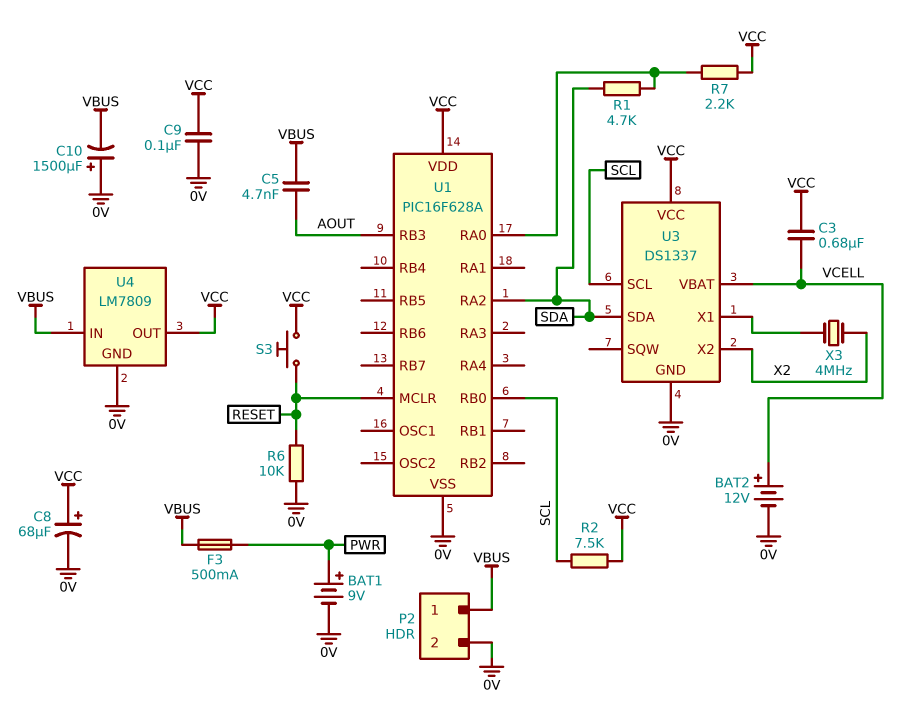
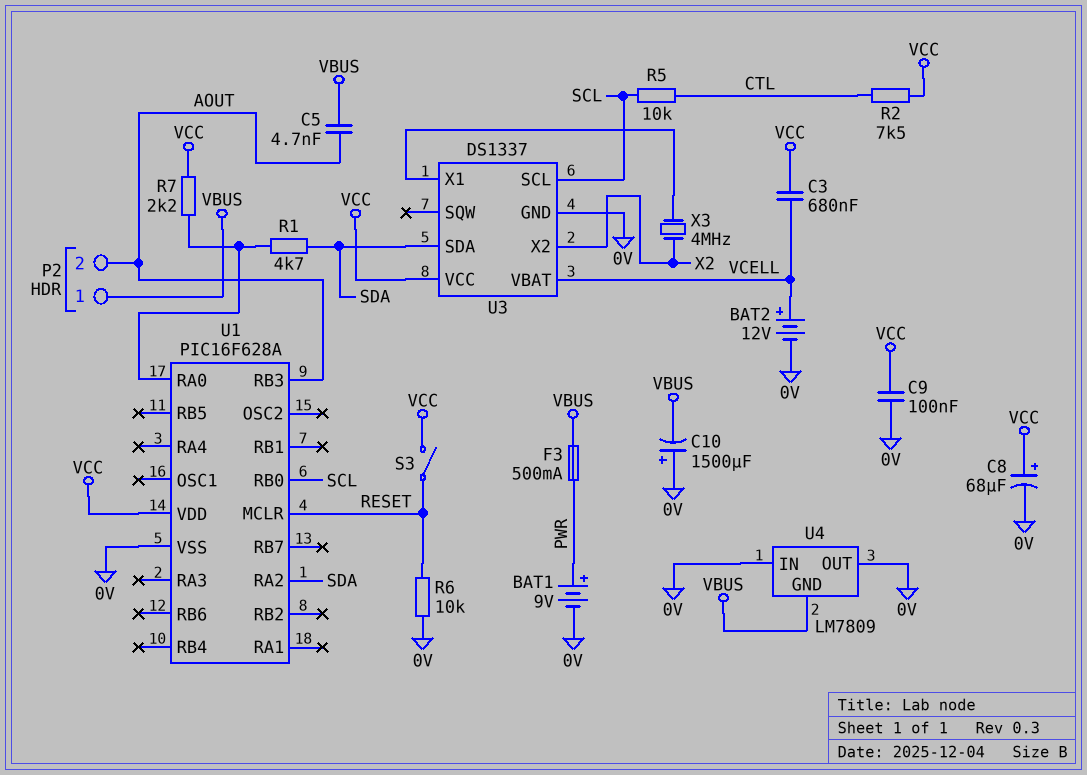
P2 pin 2: 0V -> AOUT
R2: 7.5k (SCL, VCC) -> 7.5k (CTL, VCC)
R5: none -> 10k (CTL, SCL)
S3: button (RESET, VCC) -> switch (RESET, VCC)
U4 pin GND: 0V -> VBUS
U4 pin IN: VBUS -> 0V
U4 pin OUT: VCC -> 0V

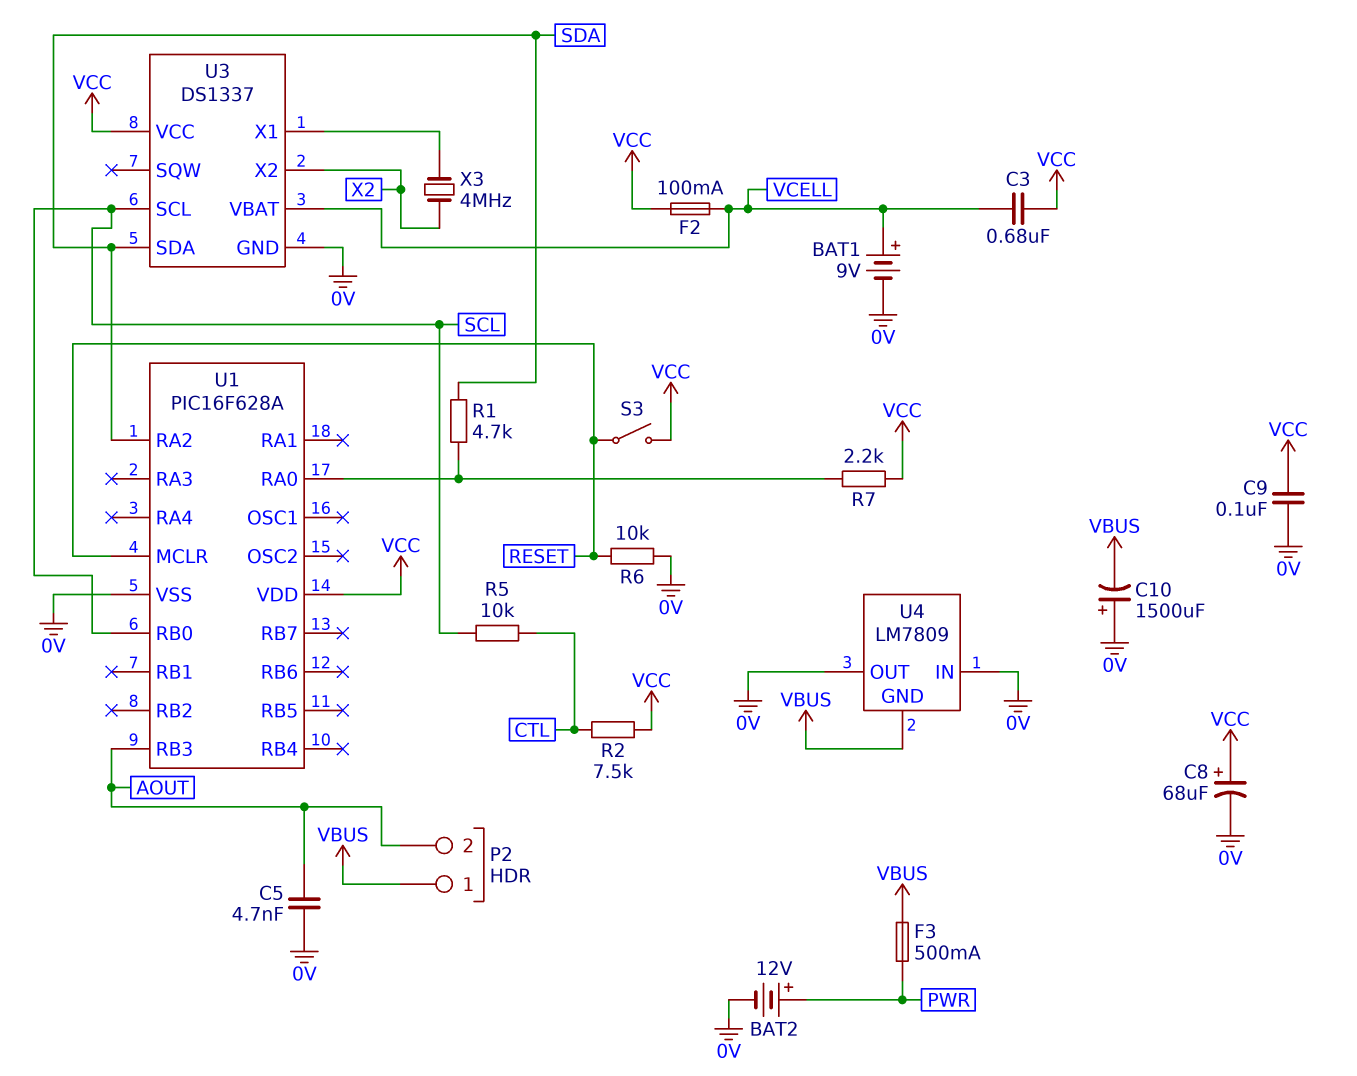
BAT1: 9V (plus PWR, minus 0V) -> 9V (plus VCELL, minus 0V)
BAT2: 12V (plus VCELL, minus 0V) -> 12V (plus PWR, minus 0V)
C5: 4.7nF (AOUT, VBUS) -> 4.7nF (0V, AOUT)
F2: none -> 100mA (VCC, VCELL)

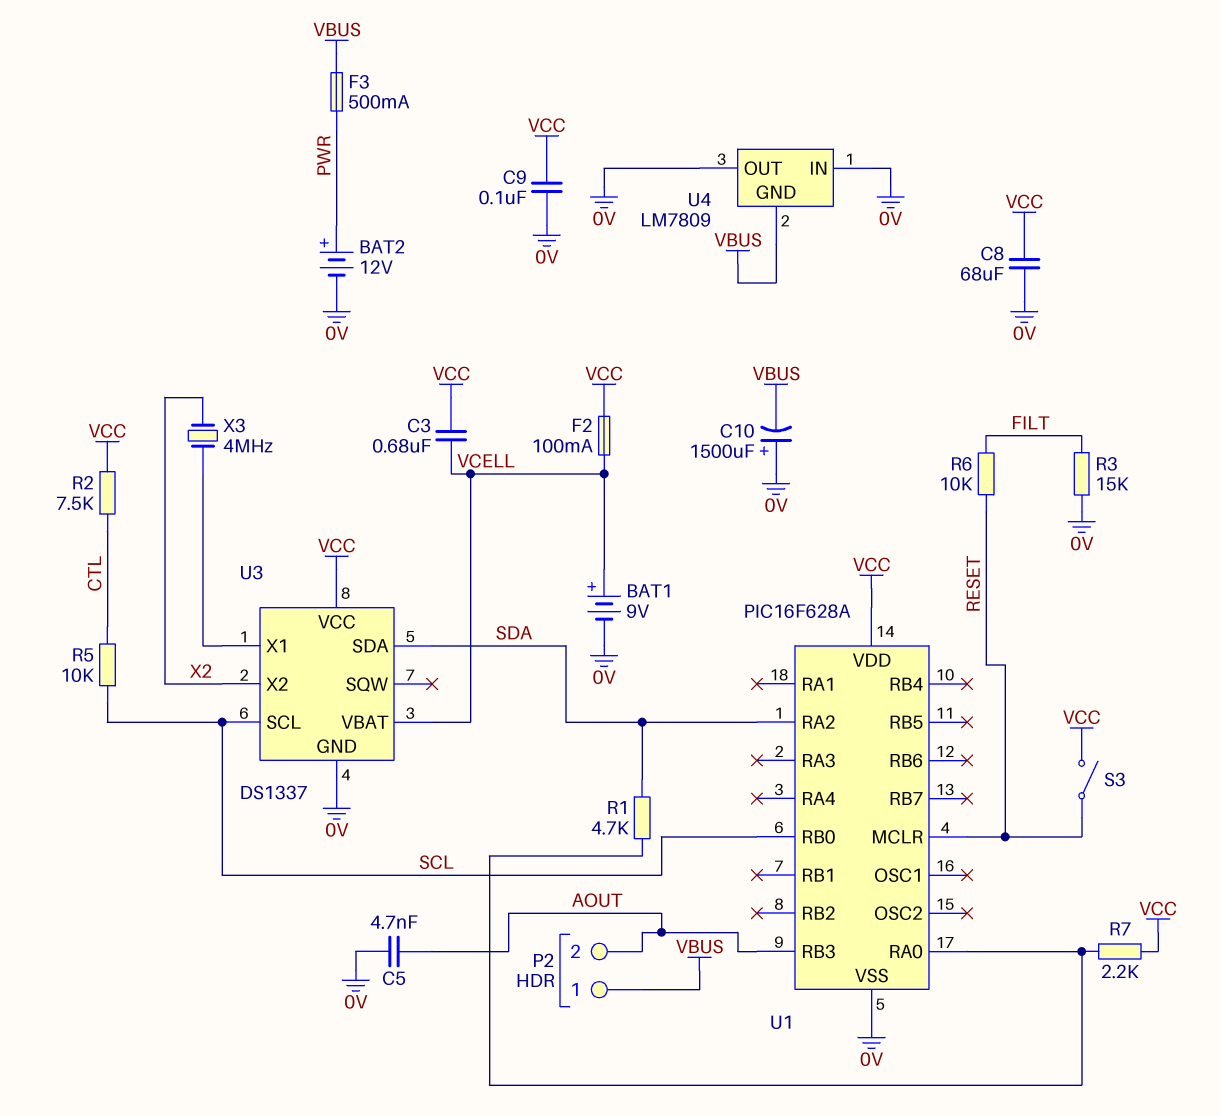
C8: 68uF (plus VCC, minus 0V) -> 68uF (0V, VCC)
R3: none -> 15k (0V, FILT)
R6: 10k (0V, RESET) -> 10k (FILT, RESET)

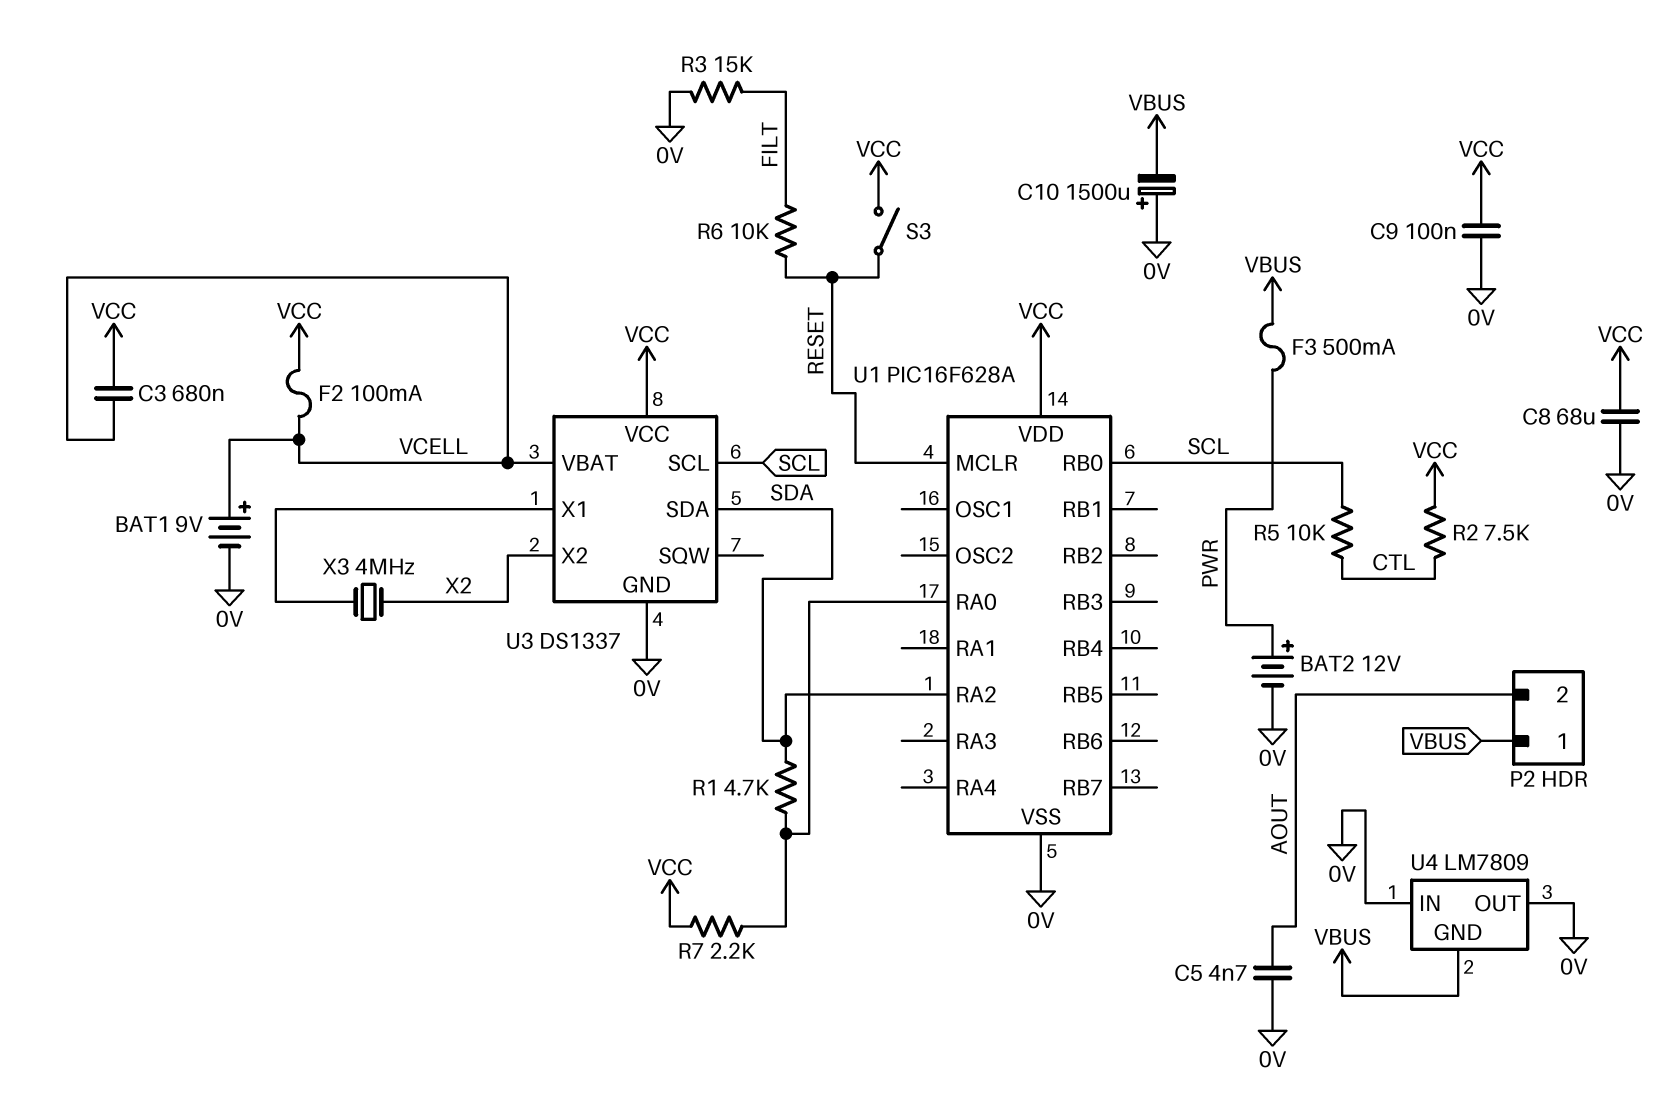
U1 pin RB3: AOUT -> none

